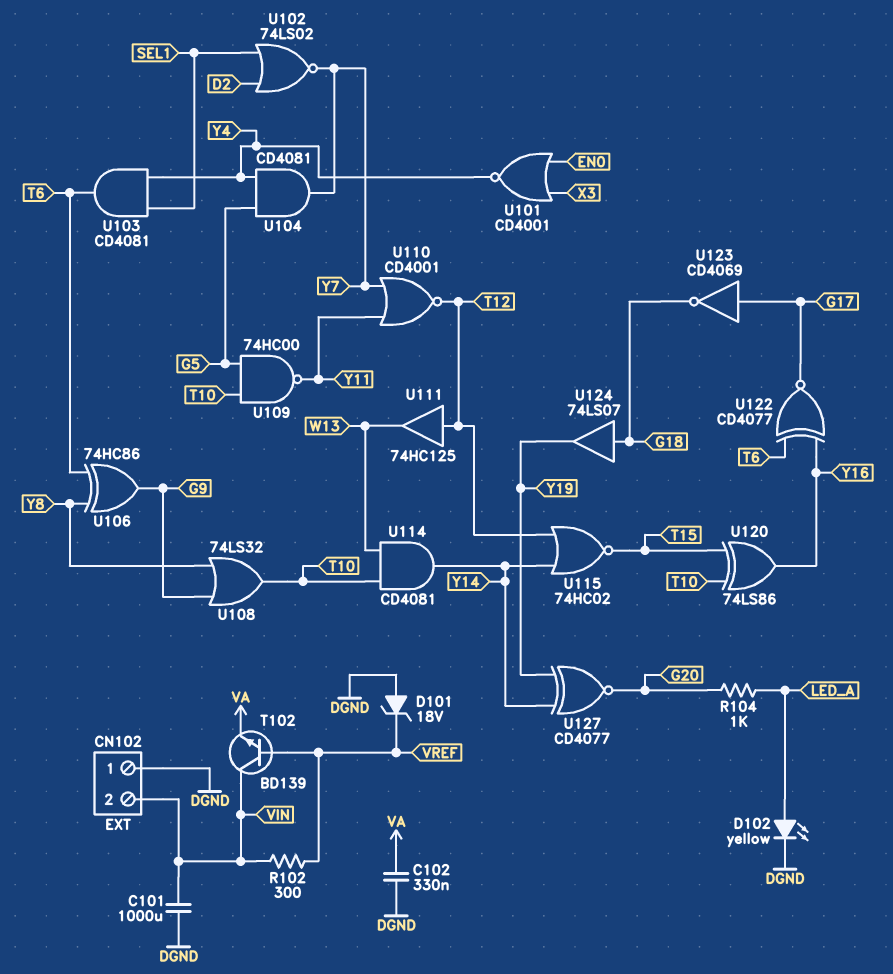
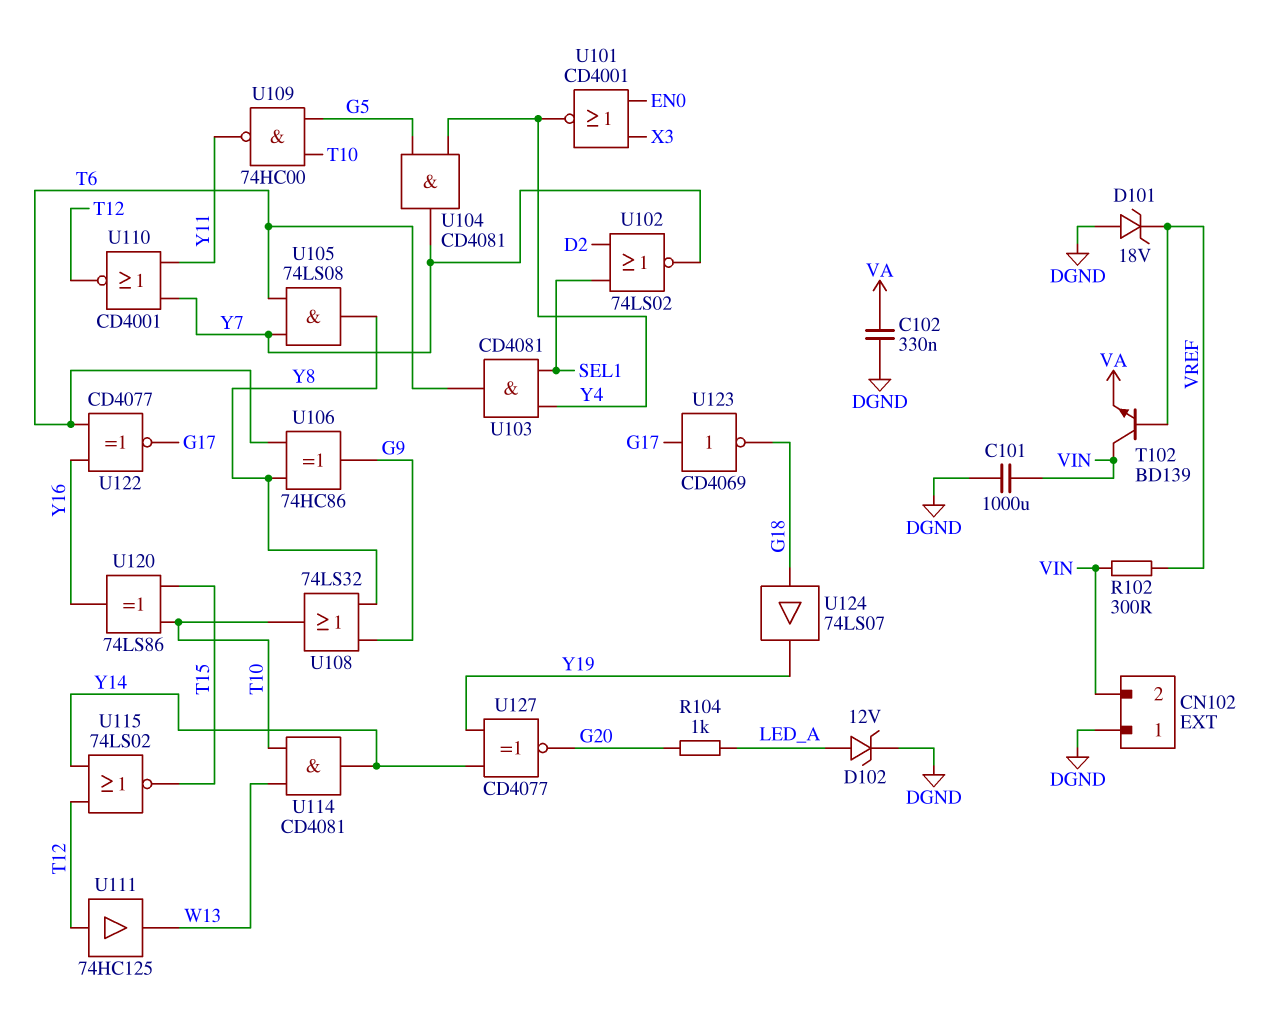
D102: LED yellow (A LED_A, K DGND) -> zener 12V (A LED_A, K DGND)
U105: none -> AND 74LS08 (in T6, in Y7, out Y8)
U115: NOR 74HC02 (in T12, in Y14, out T15) -> NOR 74LS02 (in T12, in Y14, out T15)

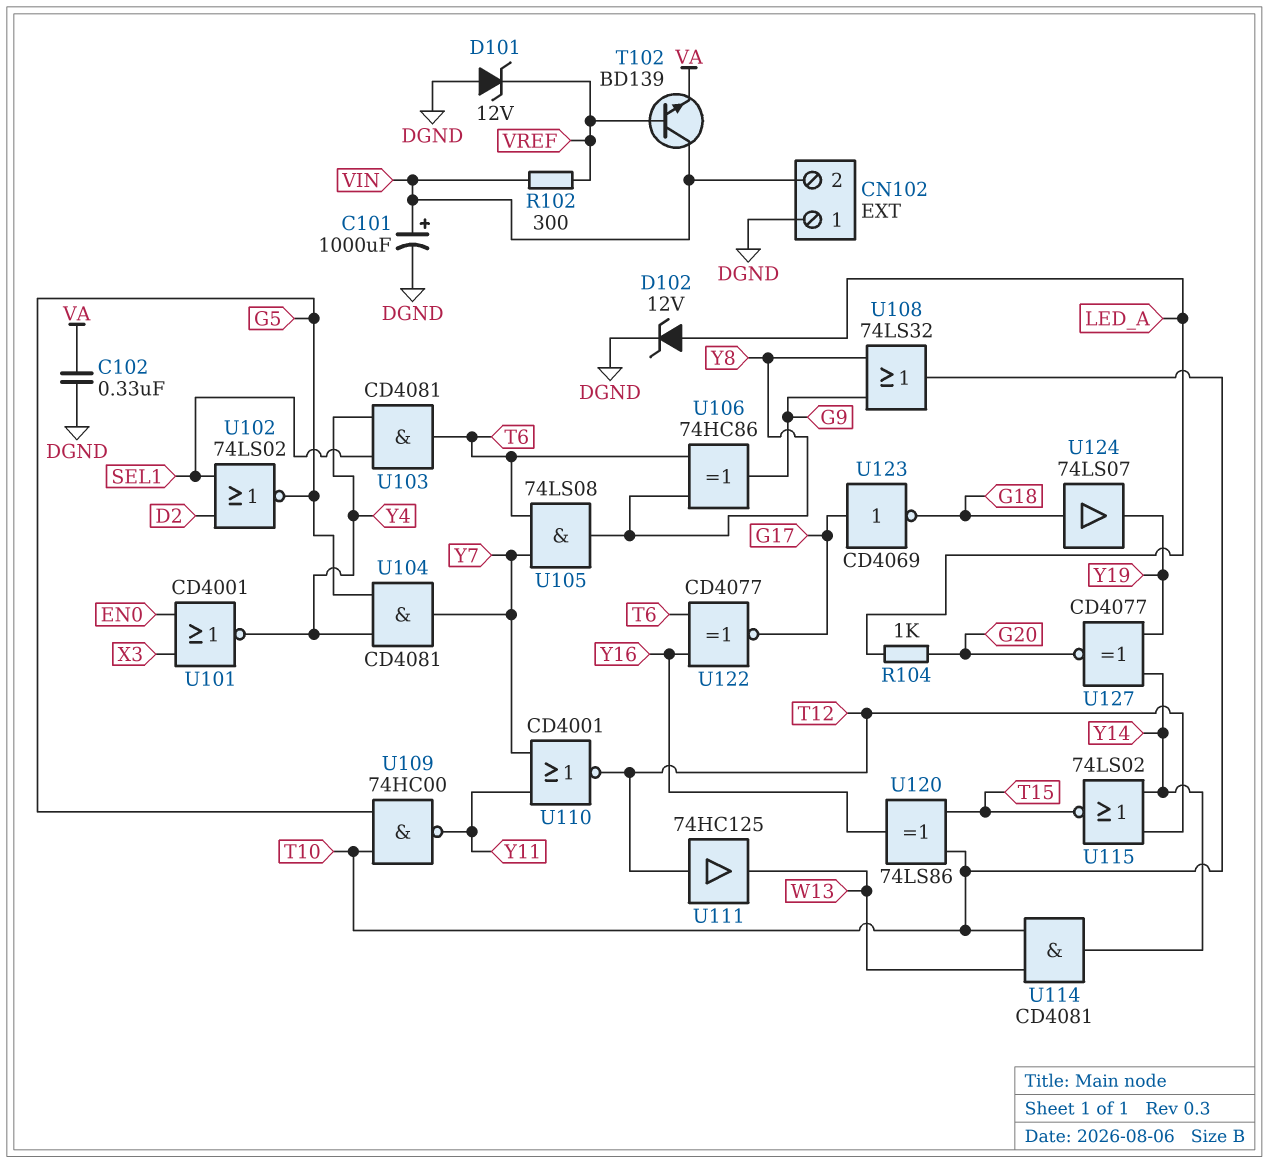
C101: 1000uF (DGND, VIN) -> 1000uF (plus VIN, minus DGND)
D101: zener 18V (A DGND, K VREF) -> zener 12V (A DGND, K VREF)
U102: NOR 74LS02 (in D2, in SEL1, out Y7) -> NOR 74LS02 (in D2, in SEL1, out G5)

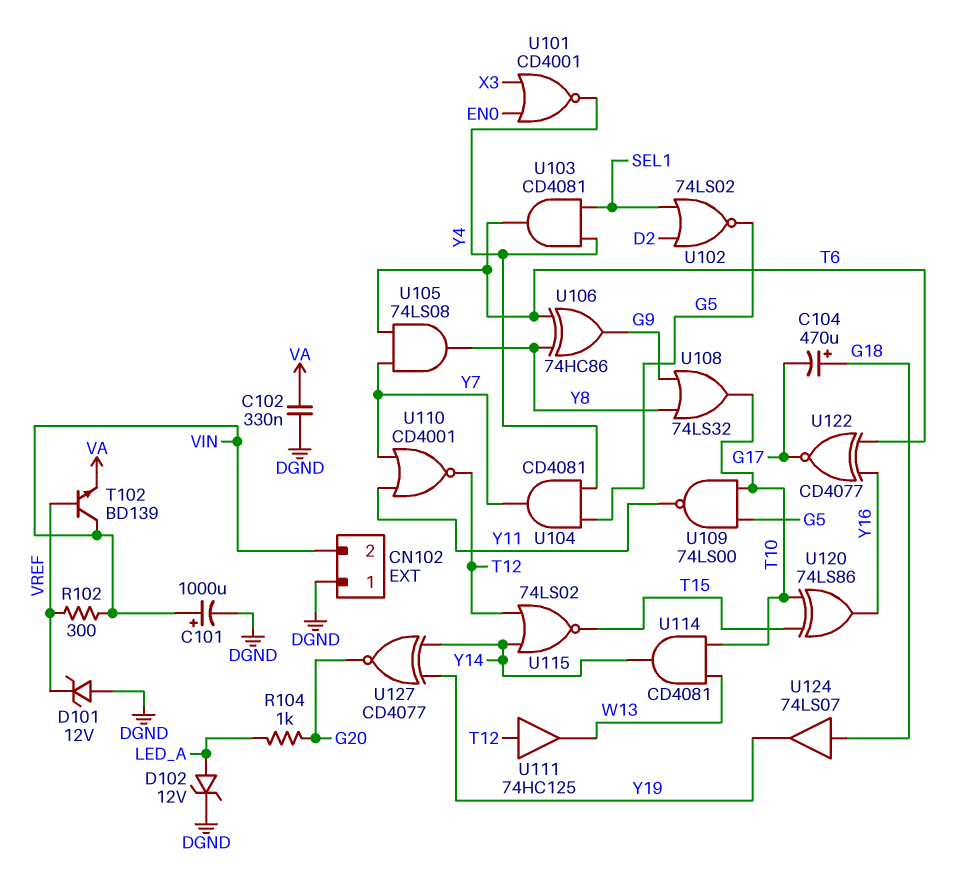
C104: none -> 470uF (plus G18, minus G17)
U109: NAND 74HC00 (in G5, in T10, out Y11) -> NAND 74LS00 (in G5, in T10, out Y11)
U123: NOT CD4069 (in G17, out G18) -> none

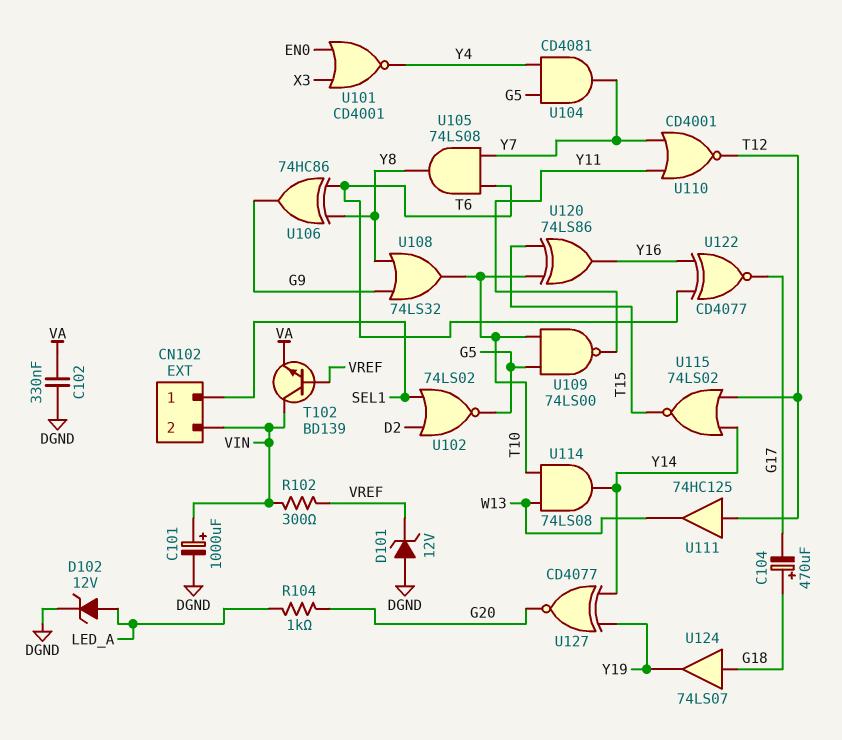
CN102 pin 1: DGND -> SEL1
U103: AND CD4081 (in SEL1, in Y4, out T6) -> none
U114: AND CD4081 (in T10, in W13, out Y14) -> AND 74LS08 (in T10, in W13, out Y14)

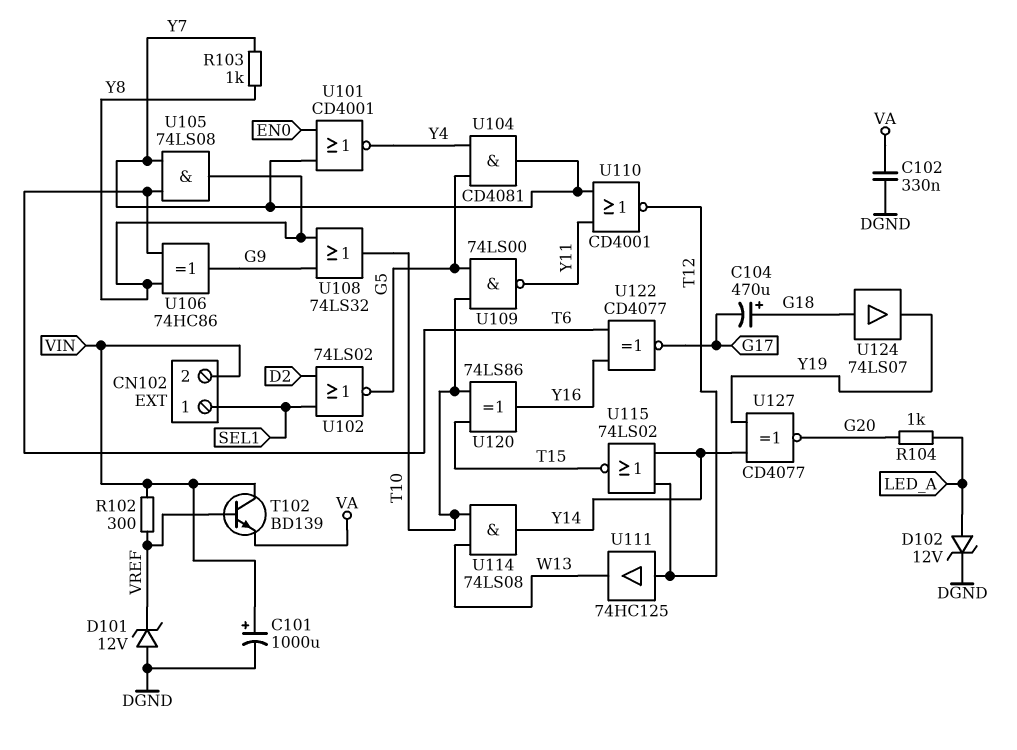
R103: none -> 1k (Y7, Y8)
U101: NOR CD4001 (in EN0, in X3, out Y4) -> NOR CD4001 (in EN0, in Y7, out Y4)

